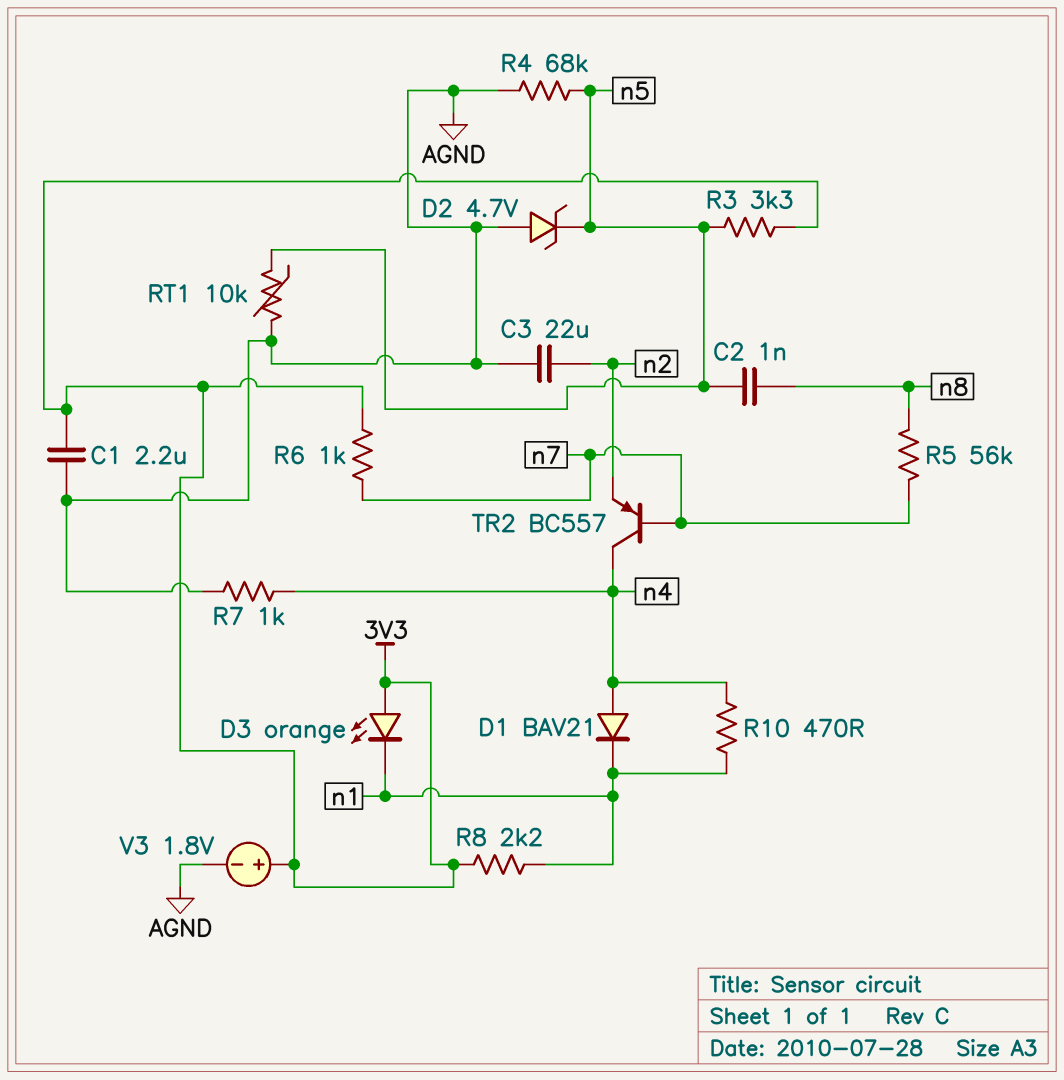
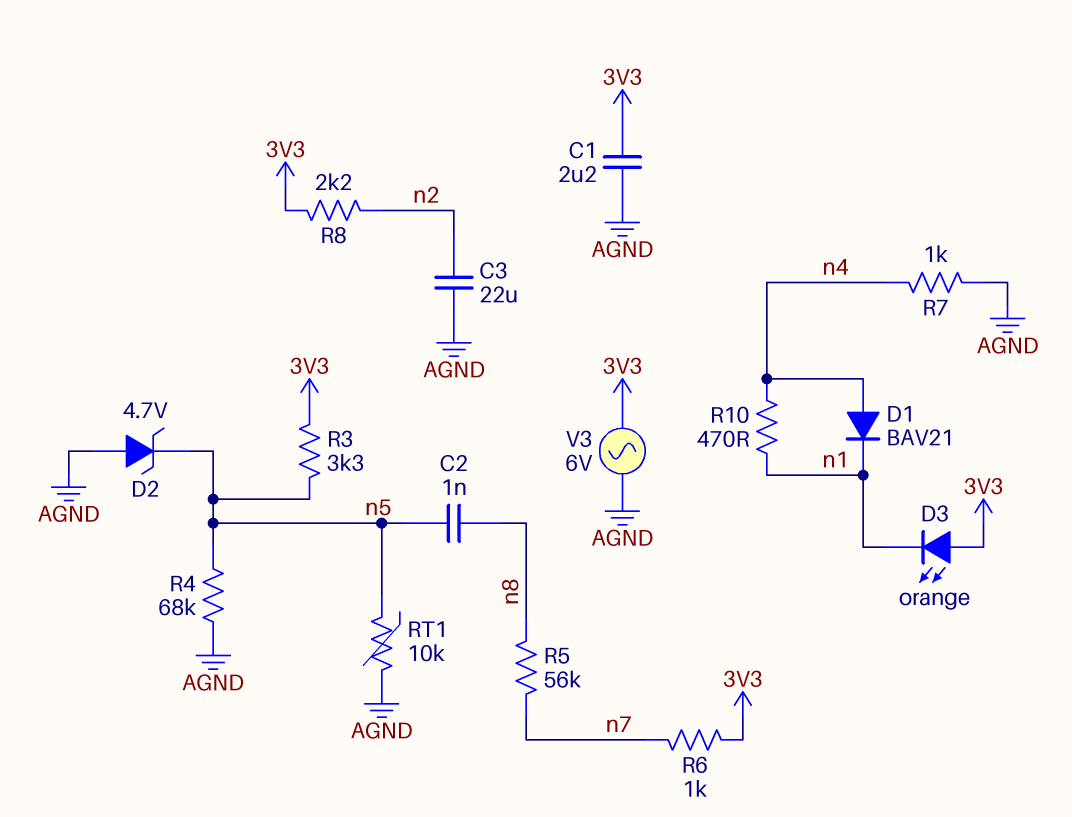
R8: 2.2k (3V3, n1) -> 2.2k (3V3, n2)
TR2: PNP BC557 (B n7, C n4, E n2) -> none
V3: 1.8V (plus 3V3, minus AGND) -> AC 6V (3V3, AGND)

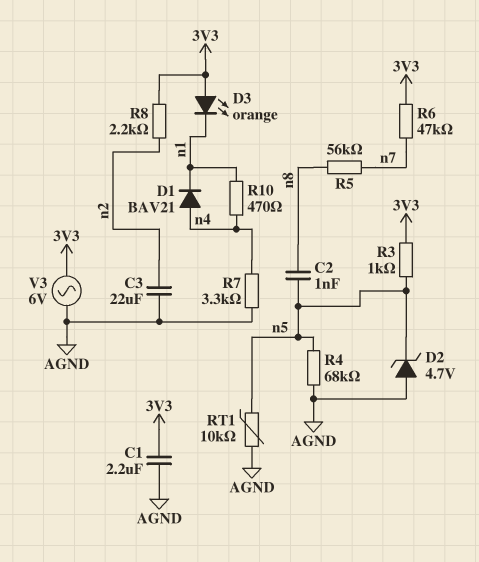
R3: 3.3k (3V3, n5) -> 1k (3V3, n5)
R6: 1k (3V3, n7) -> 47k (3V3, n7)
R7: 1k (AGND, n4) -> 3.3k (AGND, n4)

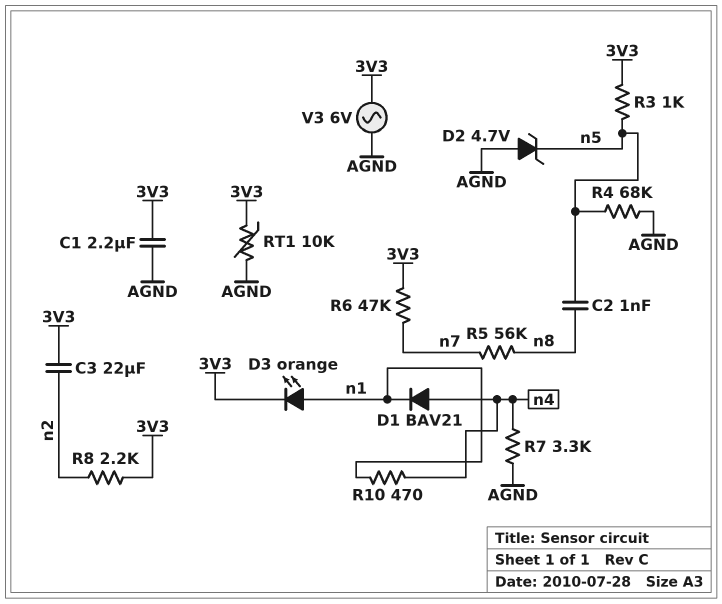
C3: 22uF (AGND, n2) -> 22uF (3V3, n2)
D3: LED orange (A 3V3, K n1) -> LED orange (A n1, K 3V3)
RT1: 10k (AGND, n5) -> 10k (3V3, AGND)

